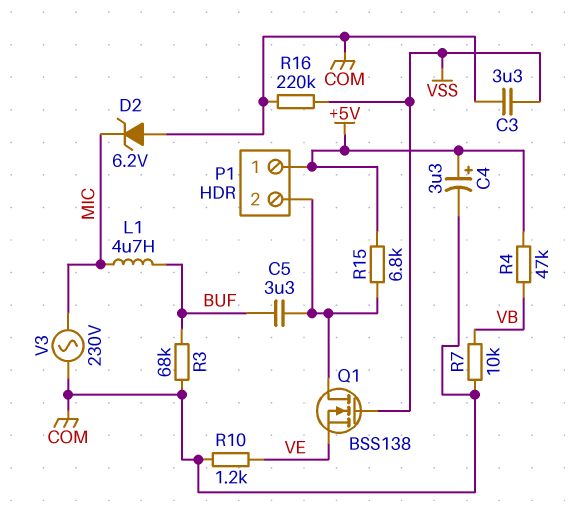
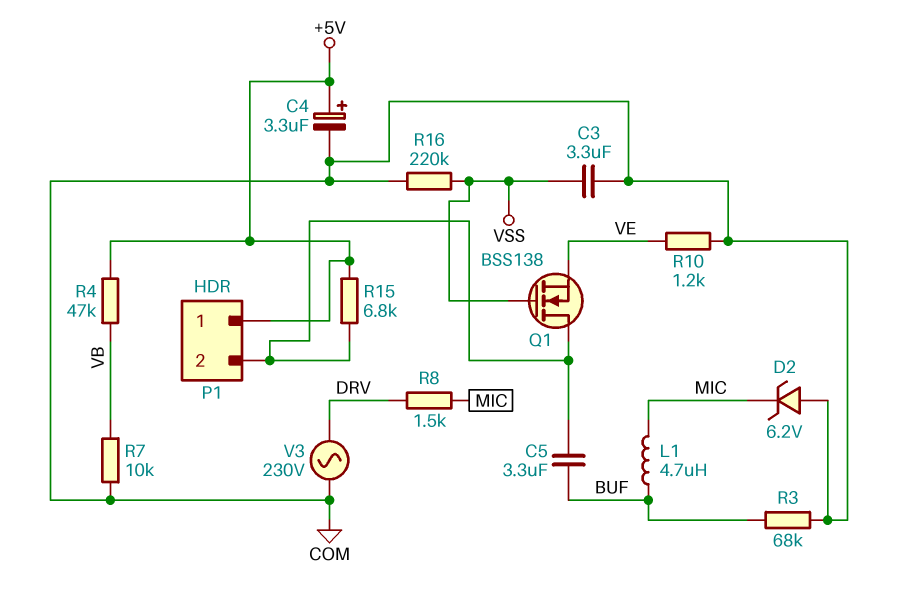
R8: none -> 1.5k (DRV, MIC)
V3: AC 230V (COM, MIC) -> AC 230V (COM, DRV)

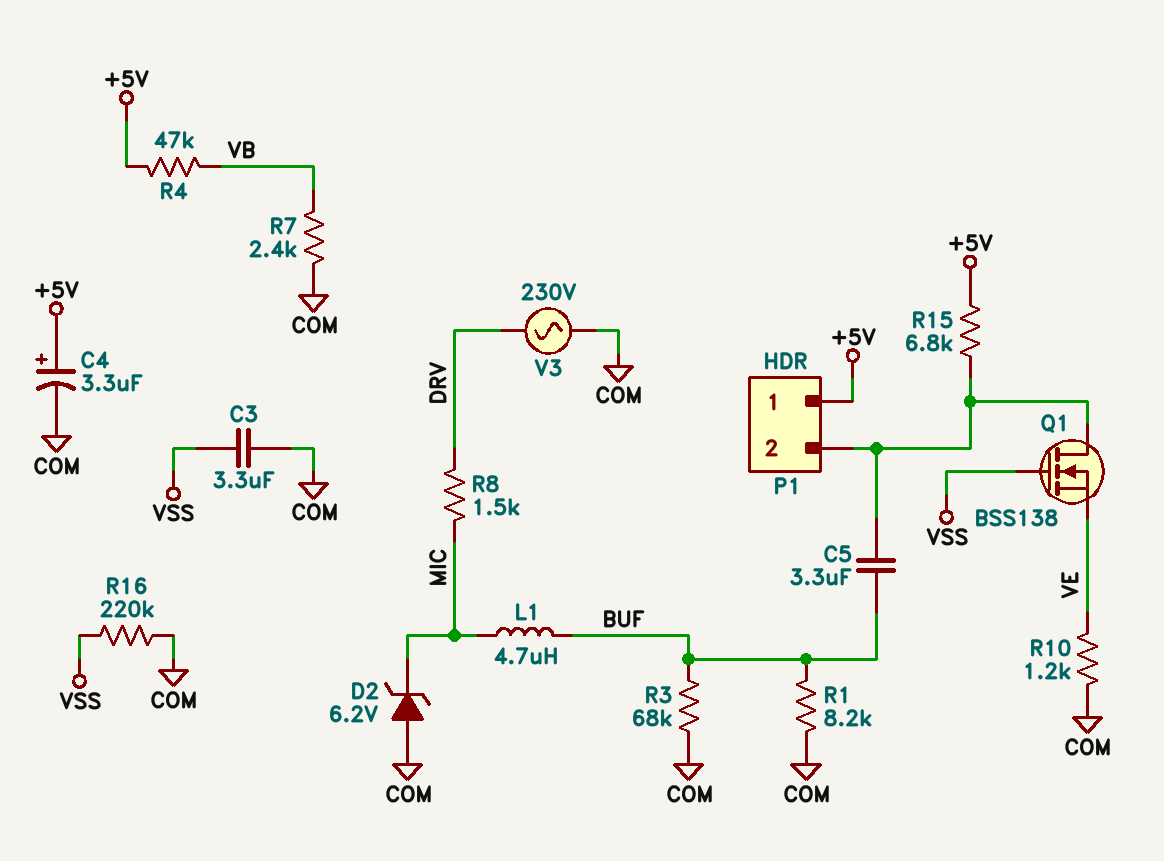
R1: none -> 8.2k (BUF, COM)
R7: 10k (COM, VB) -> 2.4k (COM, VB)

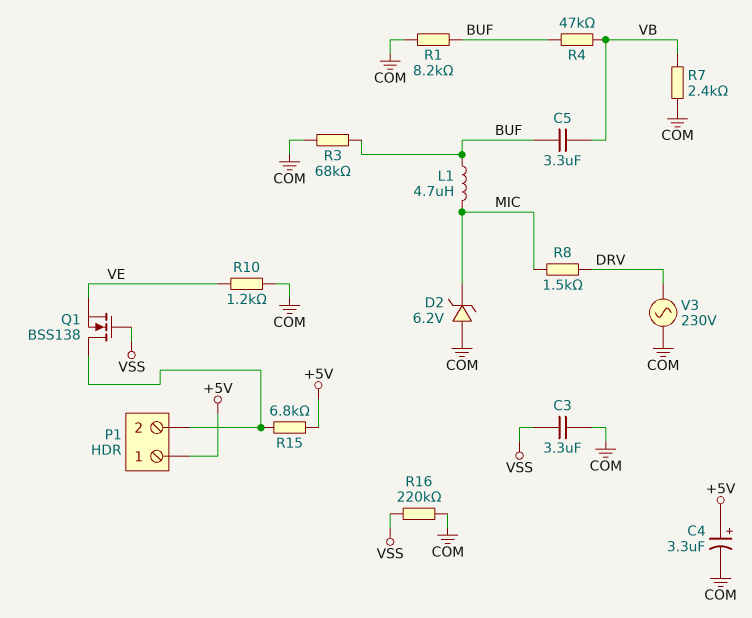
C5: 3.3uF (BUF, P1/2) -> 3.3uF (BUF, VB)
R4: 47k (+5V, VB) -> 47k (BUF, VB)

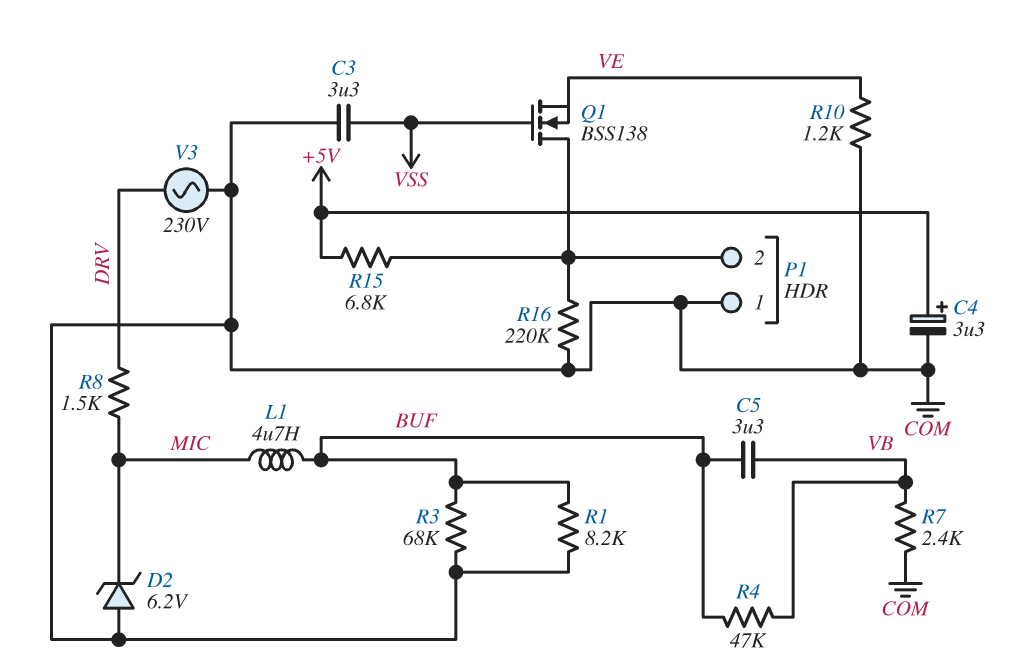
P1 pin 1: +5V -> COM
R16: 220k (COM, VSS) -> 220k (COM, P1/2)

